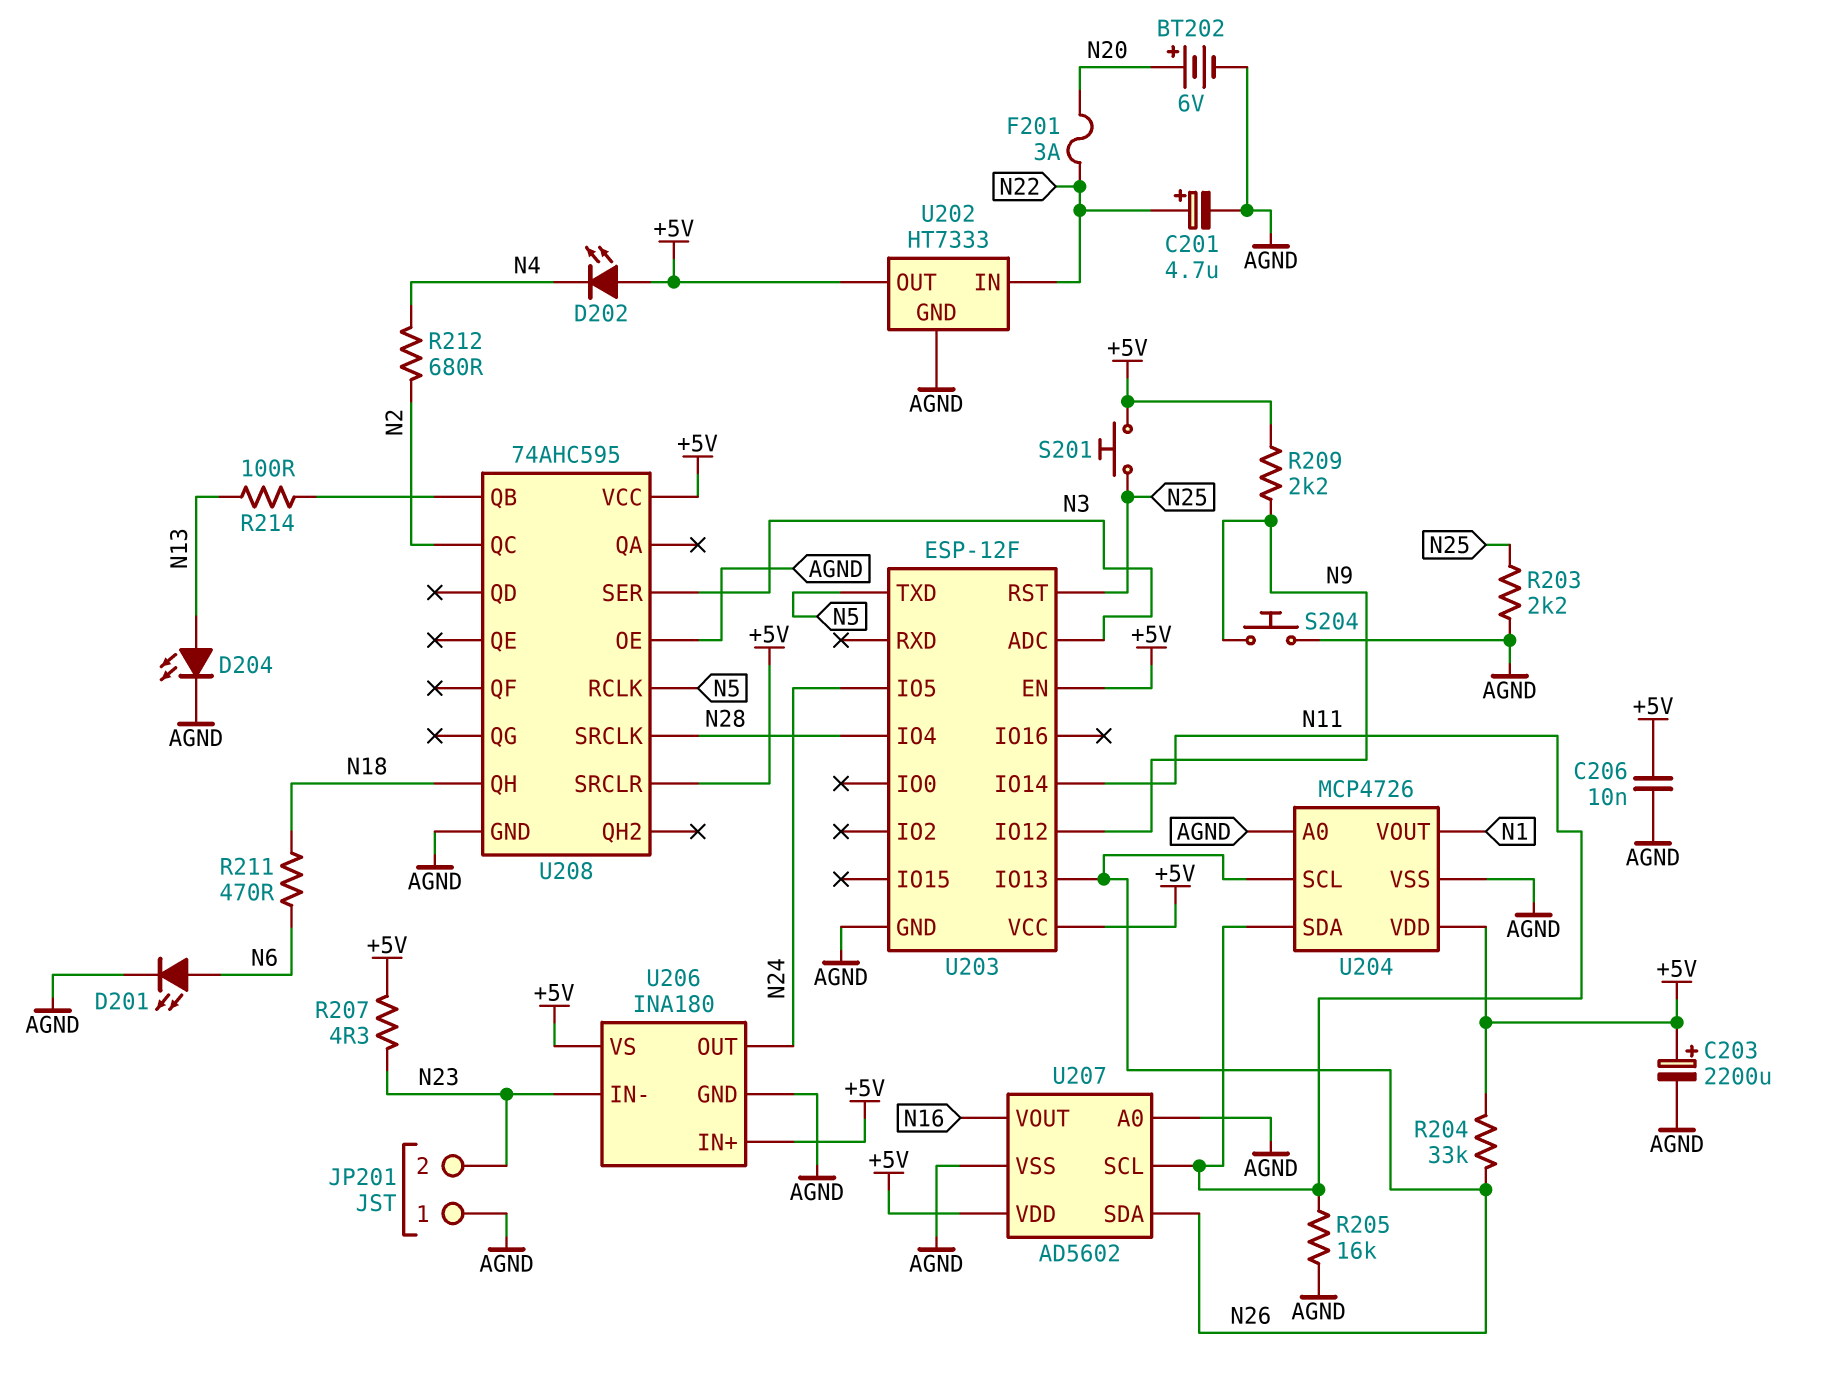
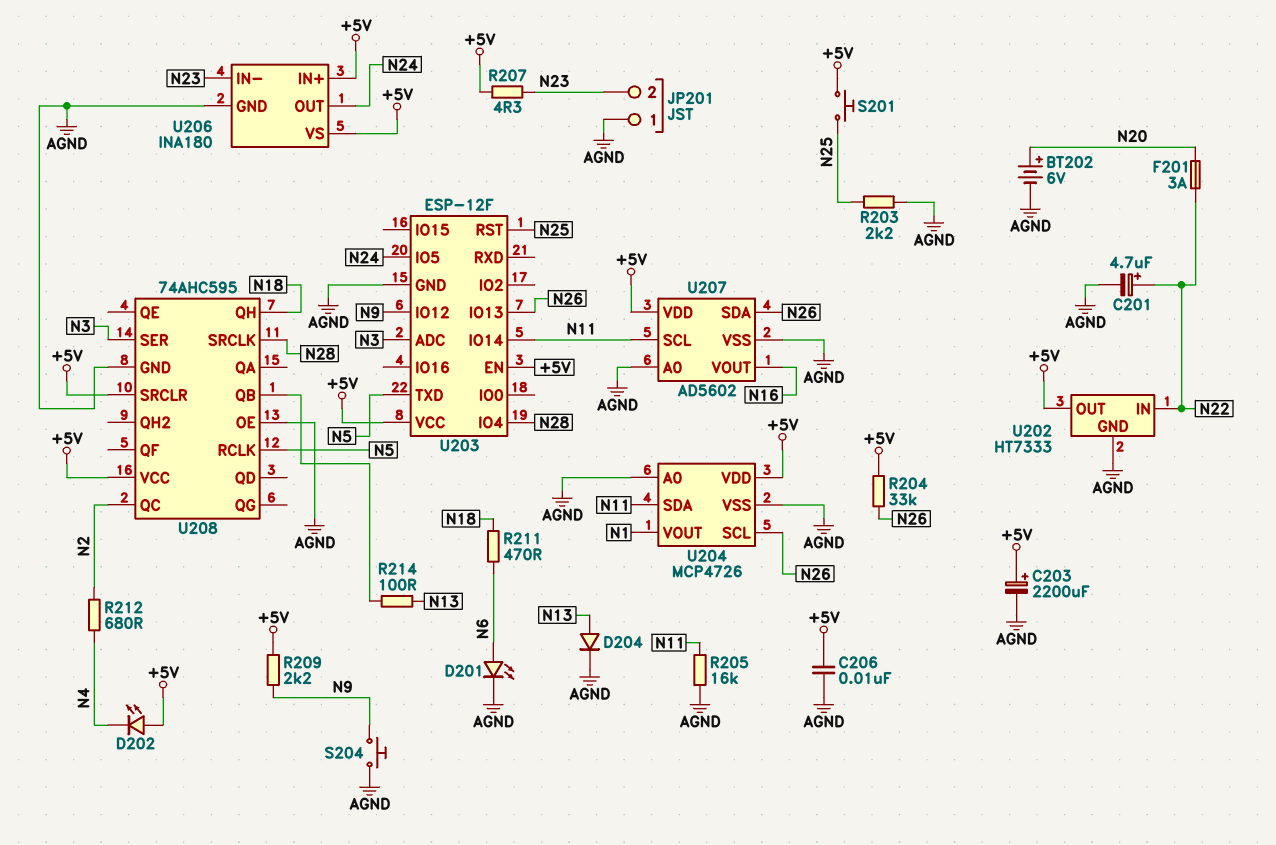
D204: LED (A N13, K AGND) -> diode (A N13, K AGND)

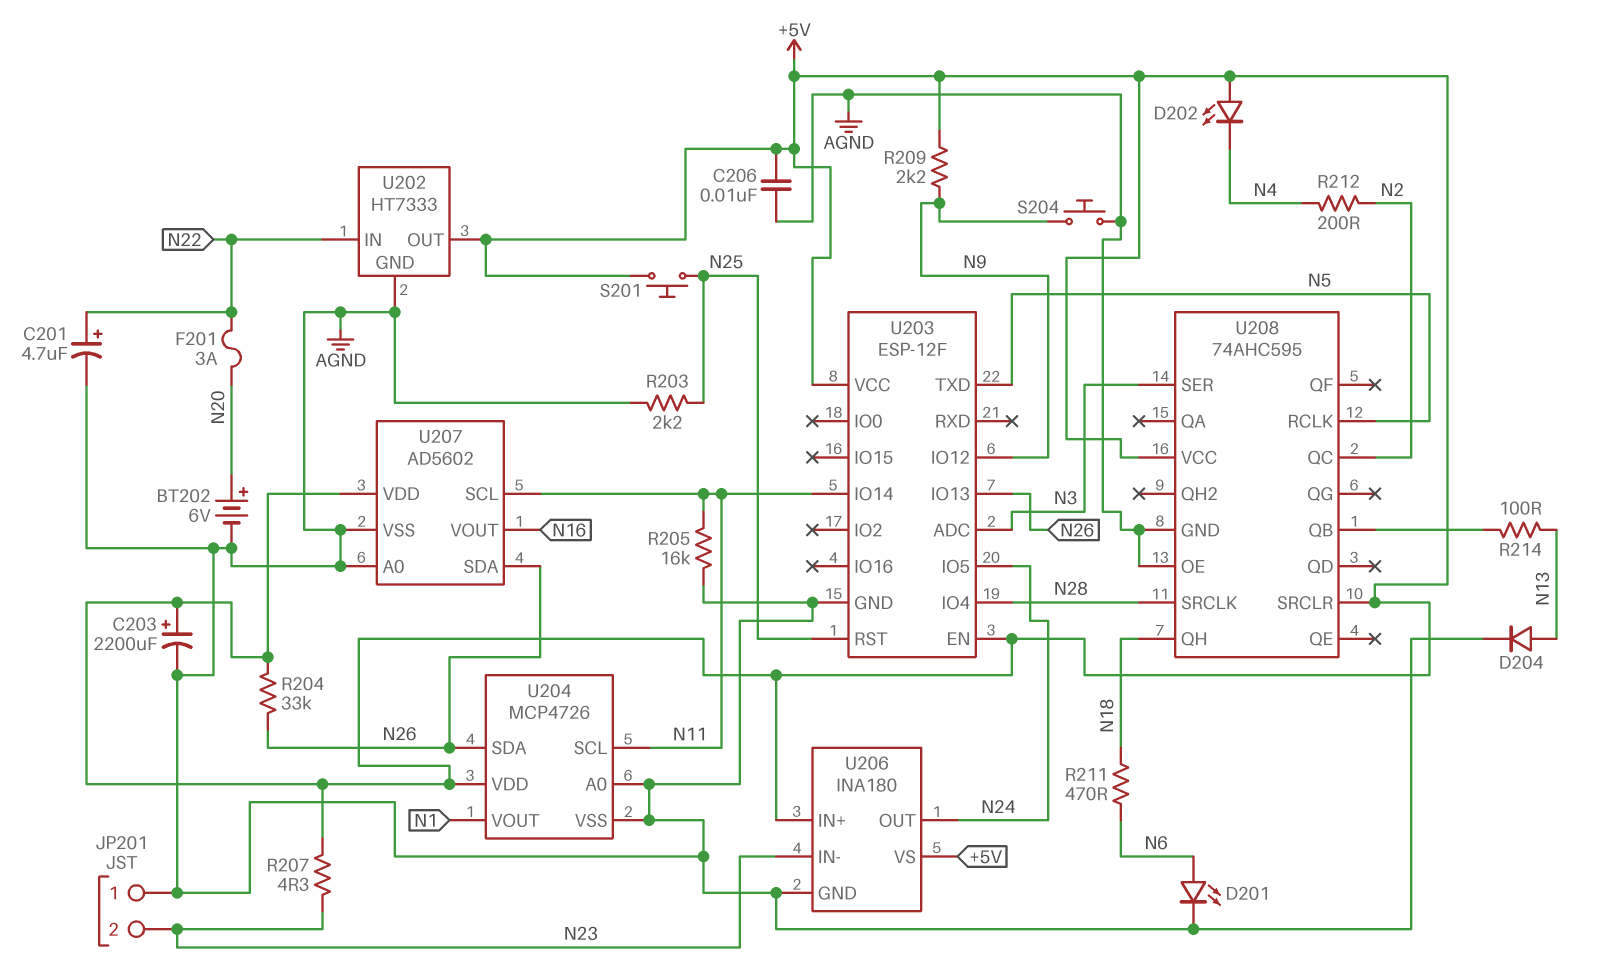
R212: 680 (N2, N4) -> 200 (N2, N4)
U204 pin SCL: N26 -> N11
U204 pin SDA: N11 -> N26

